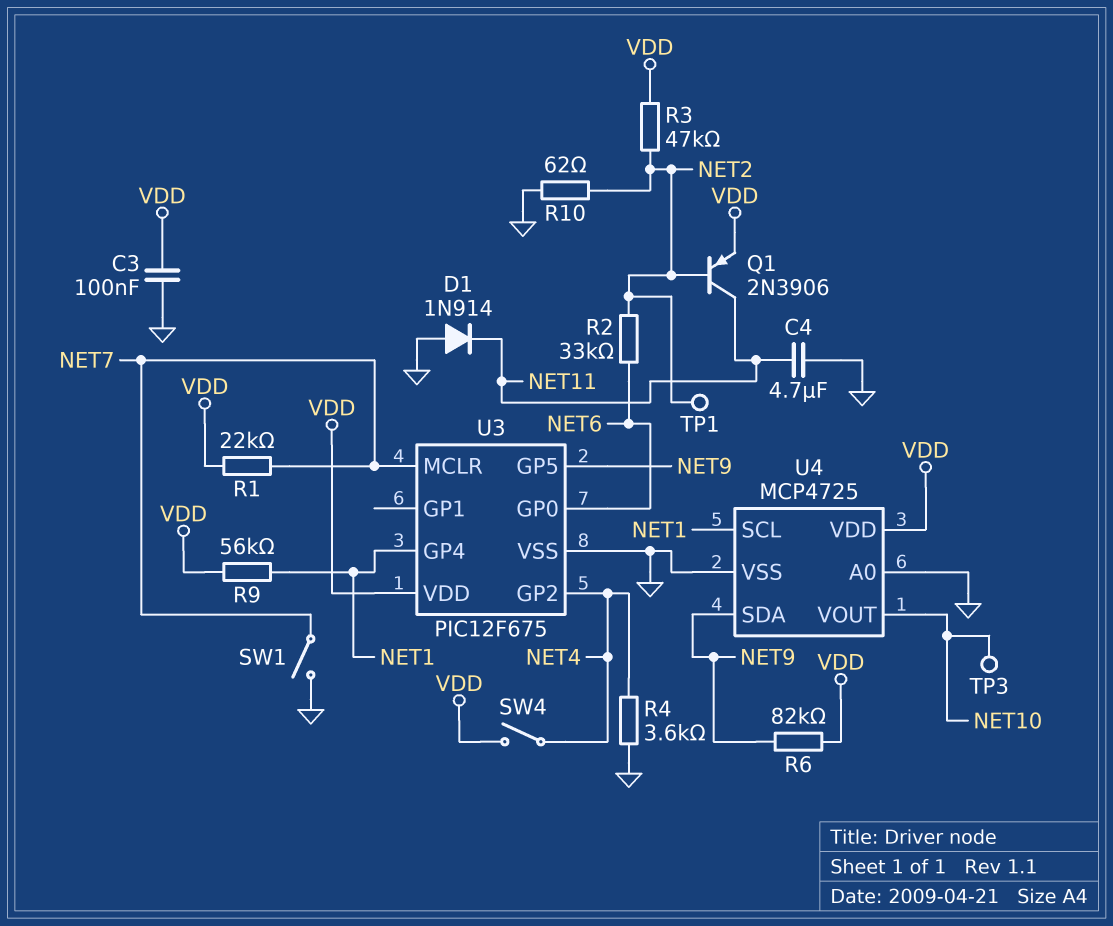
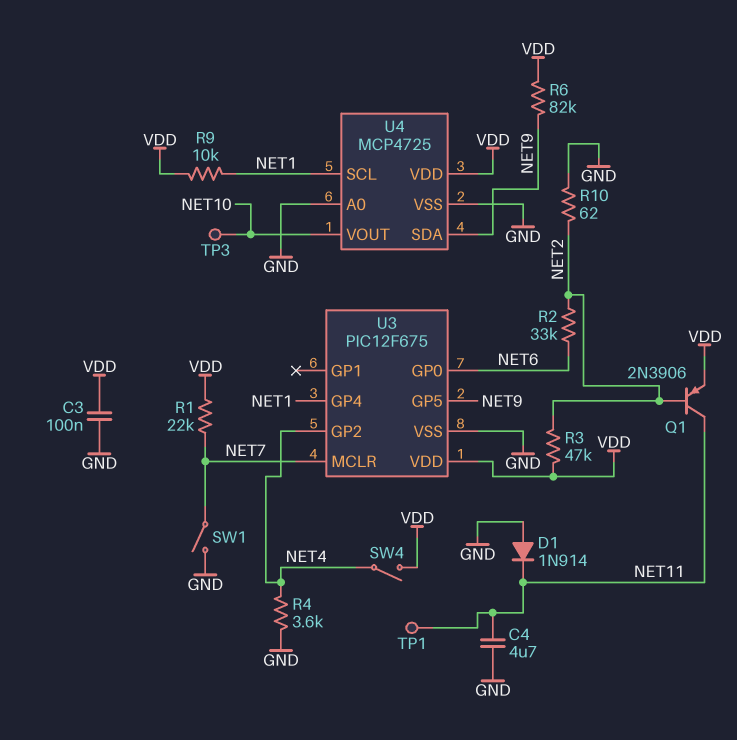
R9: 56k (NET1, VDD) -> 10k (NET1, VDD)
TP1: test point (NET2) -> test point (NET11)

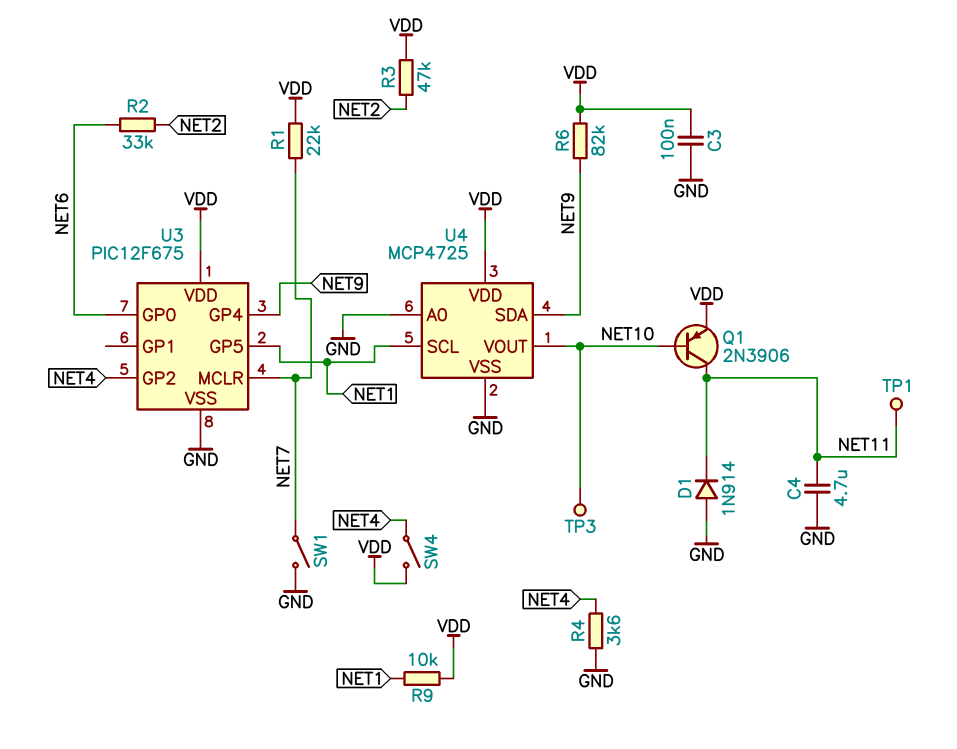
Q1: PNP 2N3906 (B NET2, C NET11, E VDD) -> PNP 2N3906 (B NET10, C NET11, E VDD)
R10: 62 (GND, NET2) -> none
U3 pin GP4: NET1 -> NET9
U3 pin GP5: NET9 -> NET1

